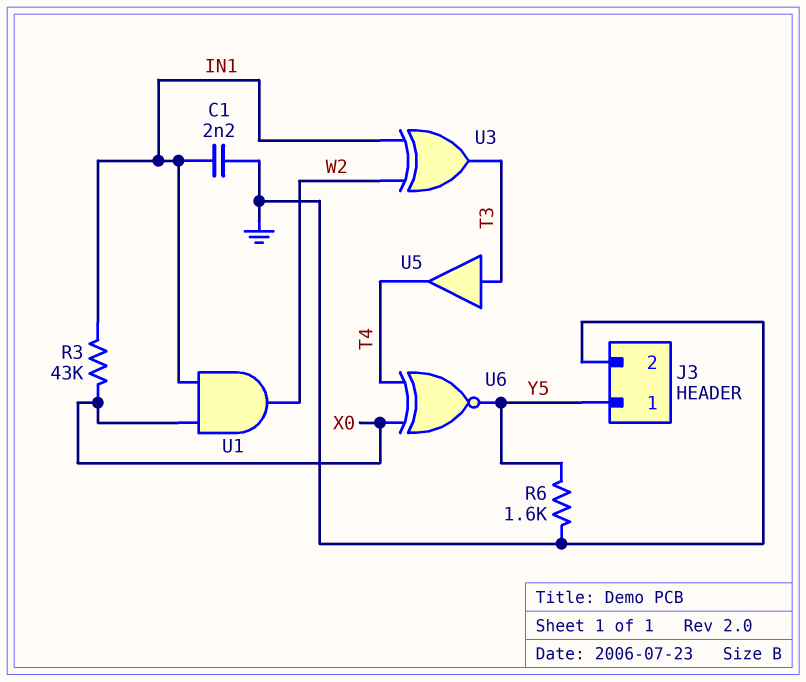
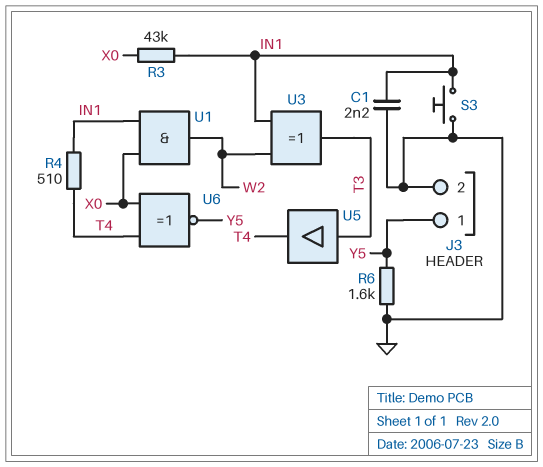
R4: none -> 510 (IN1, T4)
S3: none -> button (GND, IN1)

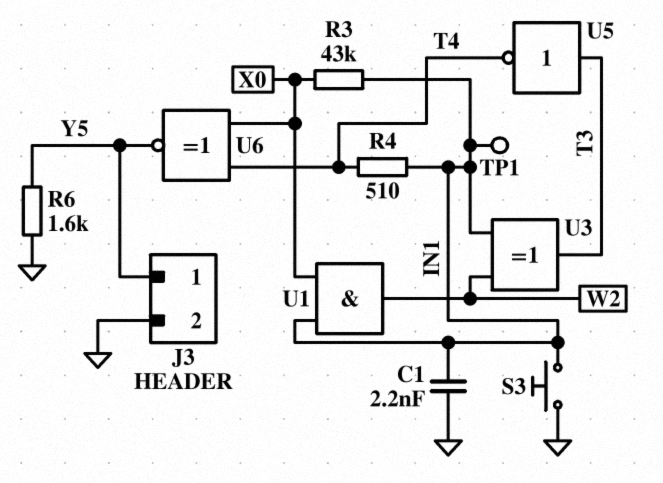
TP1: none -> test point (IN1)
U5: buffer (in T3, out T4) -> NOT (in T3, out T4)

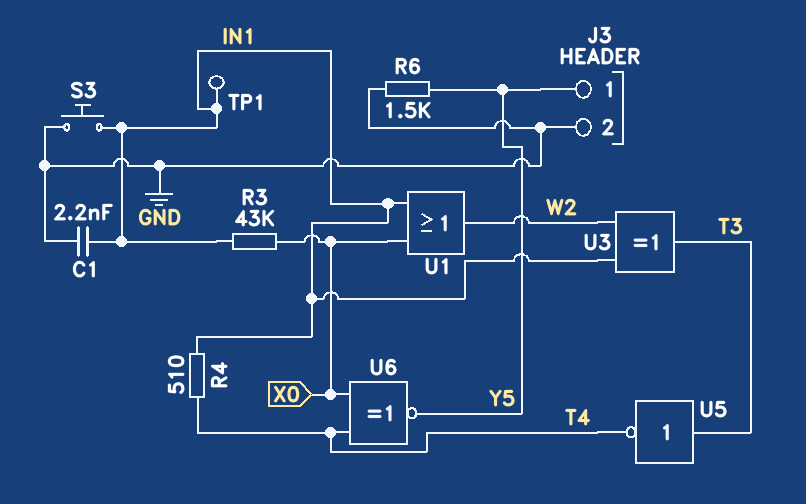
R6: 1.6k (GND, Y5) -> 1.5k (GND, Y5)
U1: AND (in IN1, in X0, out W2) -> OR (in IN1, in X0, out W2)

